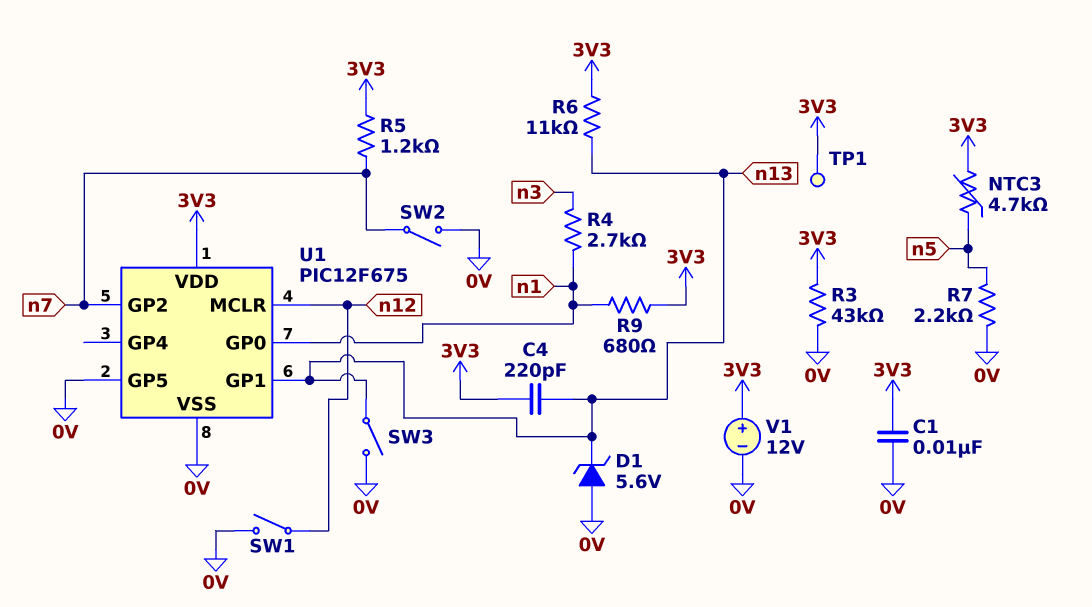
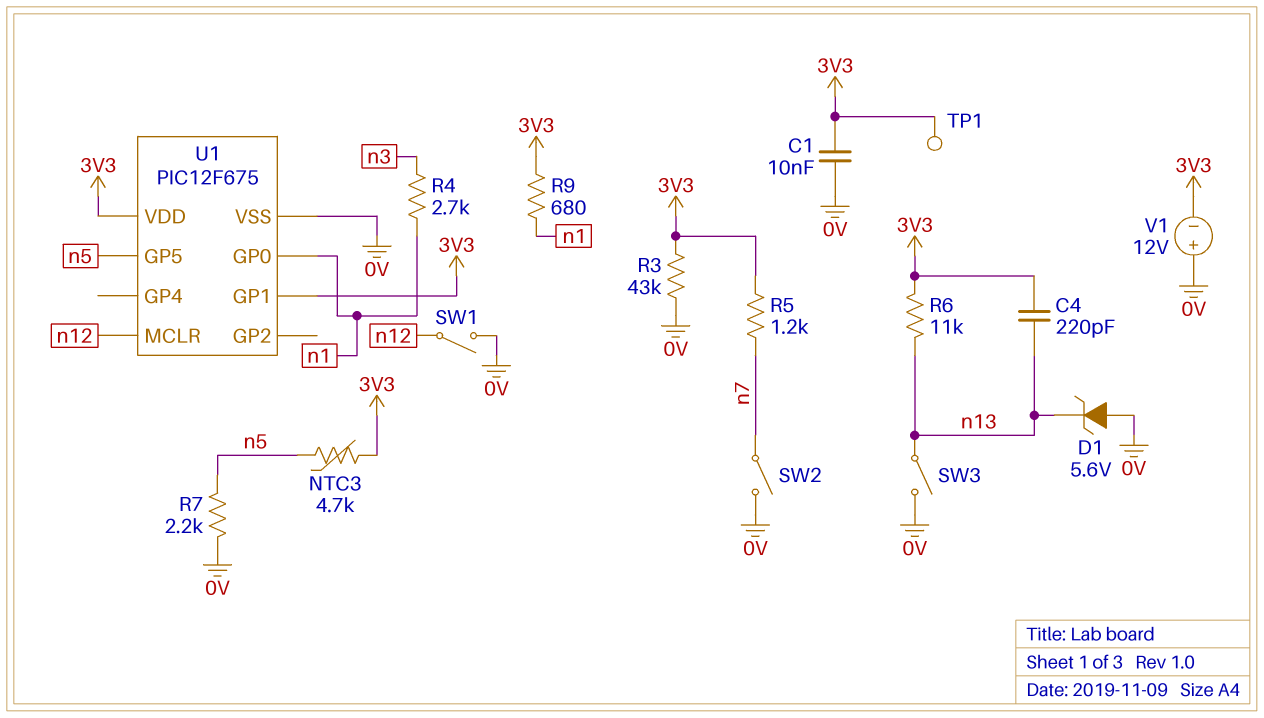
U1 pin GP1: n13 -> 3V3
U1 pin GP2: n7 -> none
U1 pin GP5: 0V -> n5
V1: 12V (plus 3V3, minus 0V) -> 12V (plus 0V, minus 3V3)

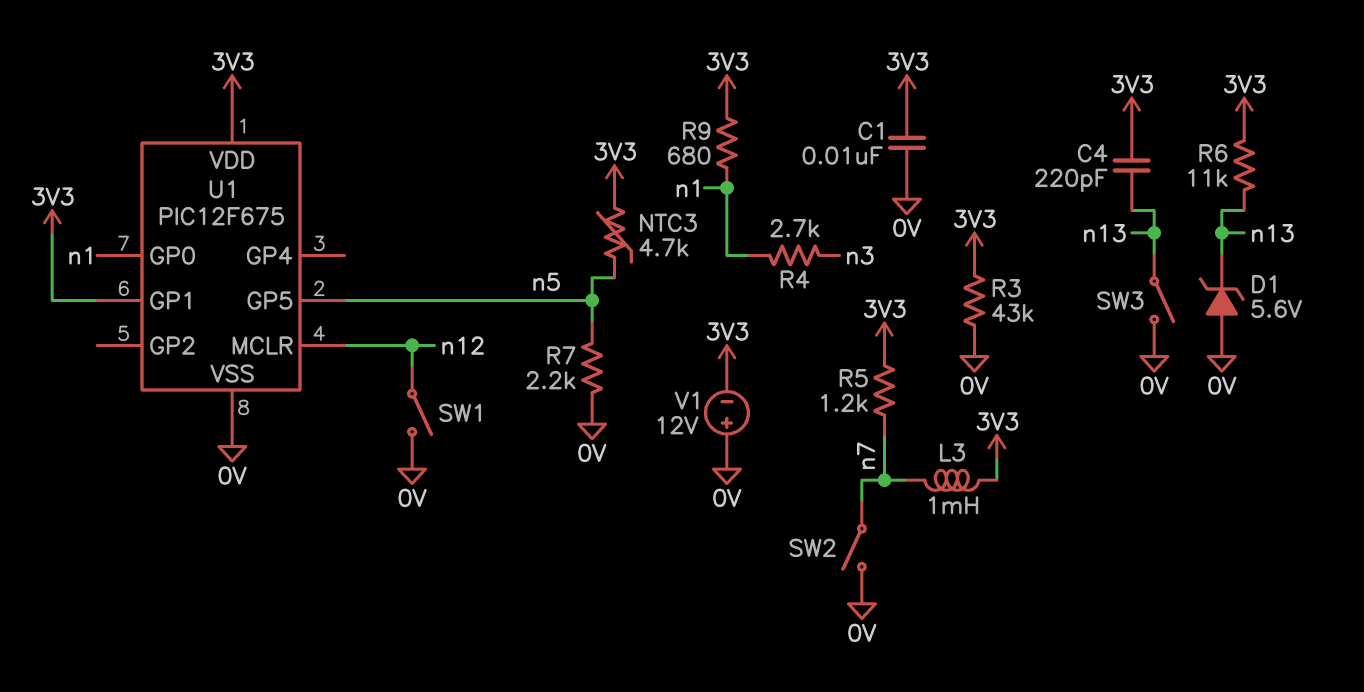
L3: none -> 1mH (3V3, n7)
TP1: test point (3V3) -> none

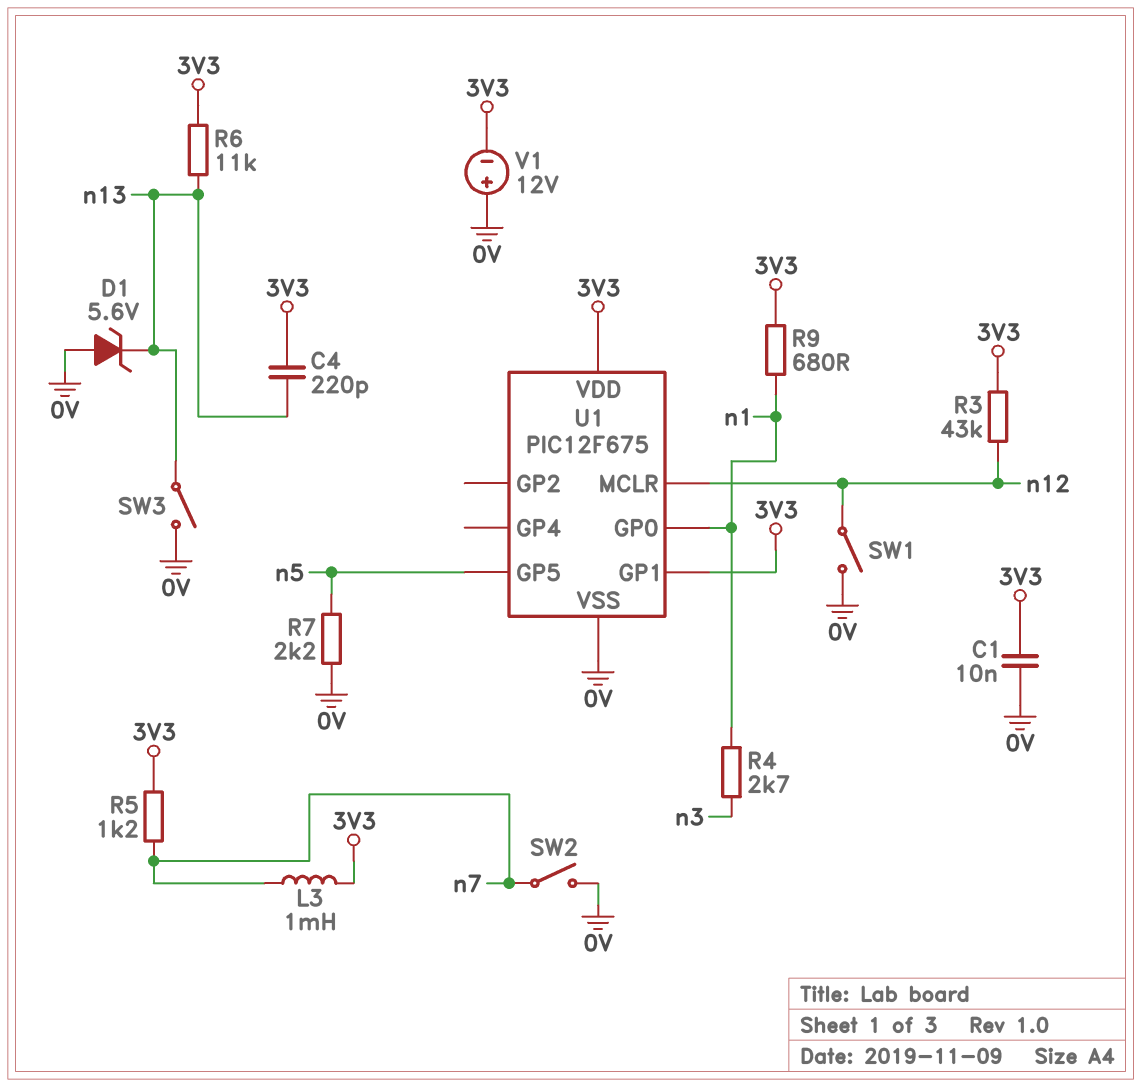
NTC3: 4.7k (3V3, n5) -> none
R3: 43k (0V, 3V3) -> 43k (3V3, n12)

